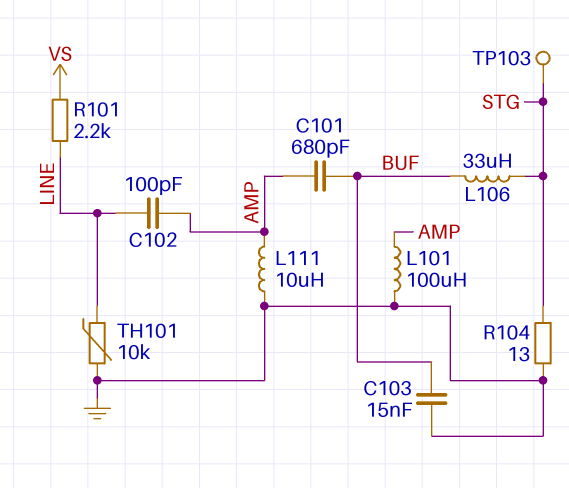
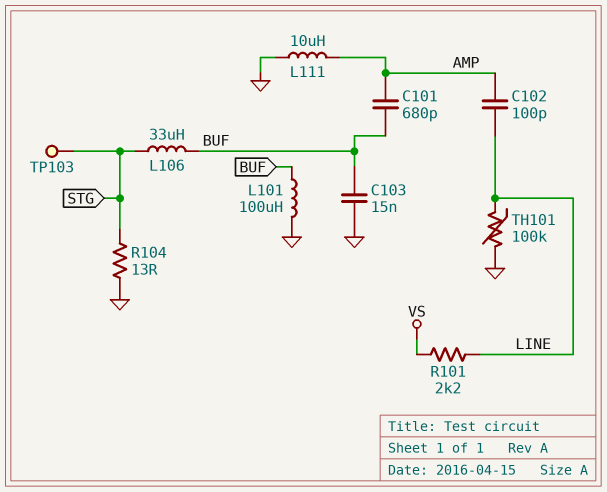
L101: 100uH (AMP, GND) -> 100uH (BUF, GND)
TH101: 10k (GND, LINE) -> 100k (GND, LINE)

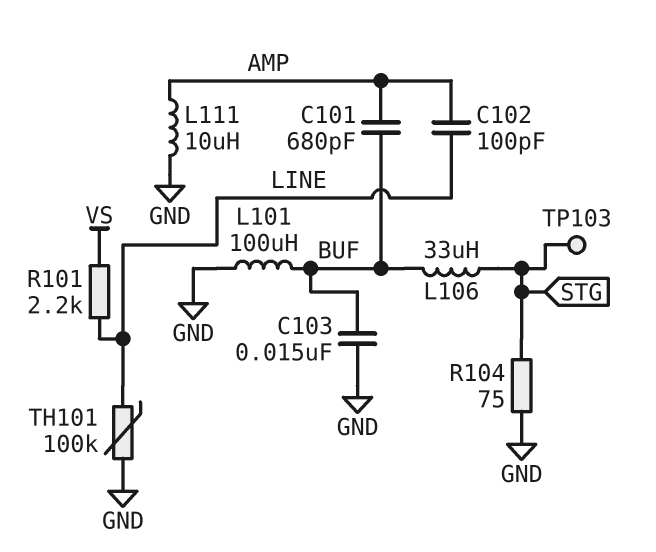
R104: 13 (GND, STG) -> 75 (GND, STG)

